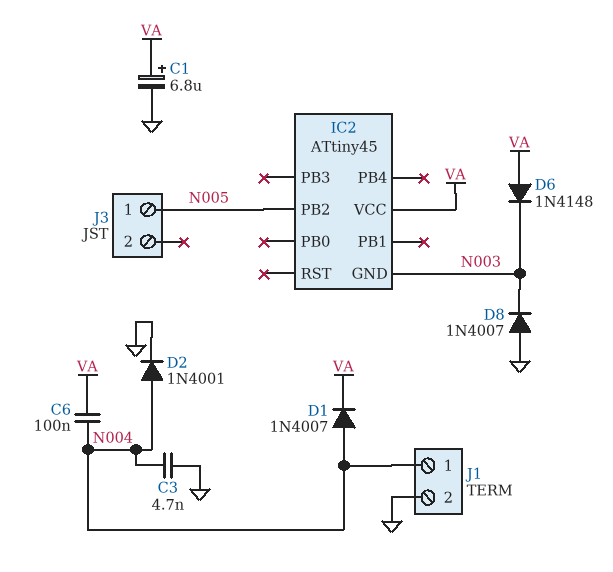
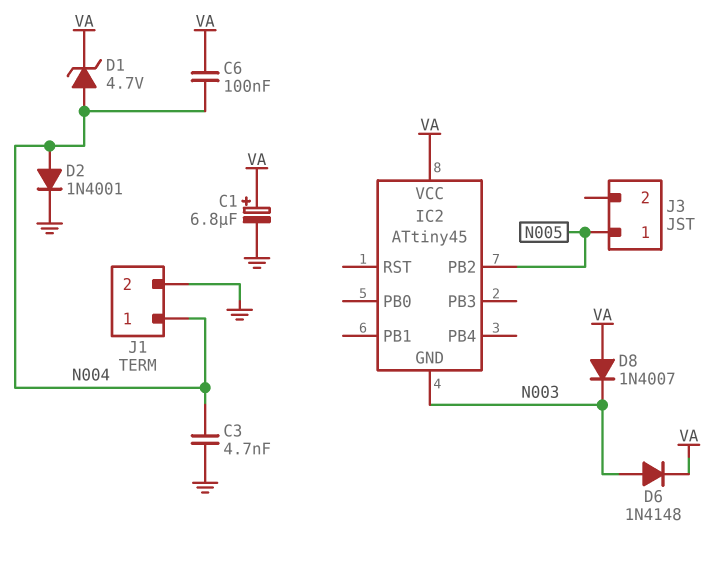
D1: diode 1N4007 (A N004, K VA) -> zener 4.7V (A N004, K VA)
D6: diode 1N4148 (A VA, K N003) -> diode 1N4148 (A N003, K VA)
D8: diode 1N4007 (A GND, K N003) -> diode 1N4007 (A VA, K N003)

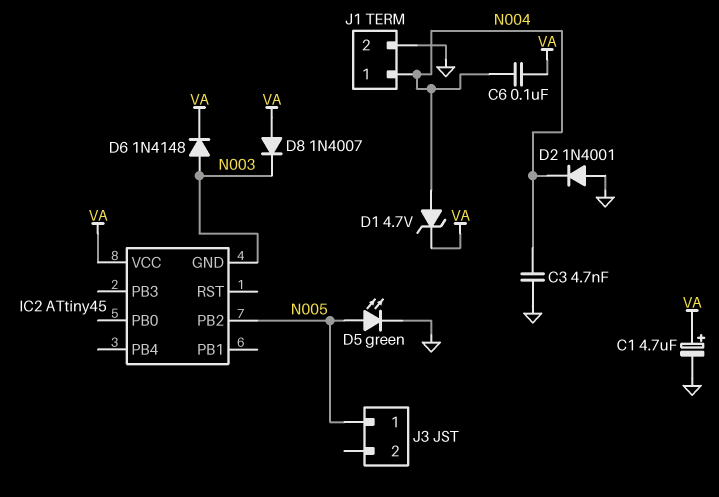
C1: 6.8uF (plus VA, minus GND) -> 4.7uF (plus VA, minus GND)
D2: diode 1N4001 (A N004, K GND) -> diode 1N4001 (A GND, K N004)
D5: none -> LED green (A N005, K GND)

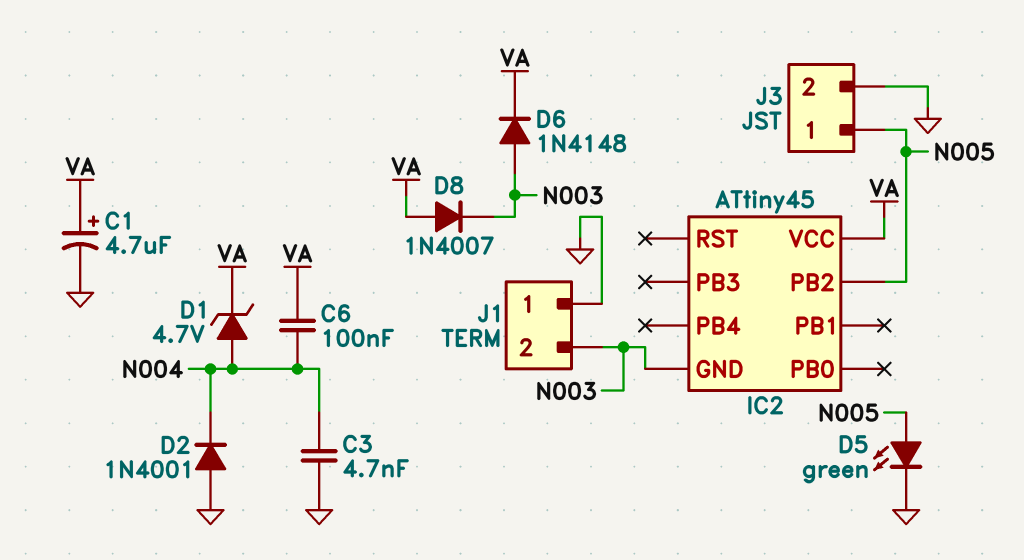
J1 pin 1: N004 -> GND
J1 pin 2: GND -> N003
J3 pin 2: none -> GND

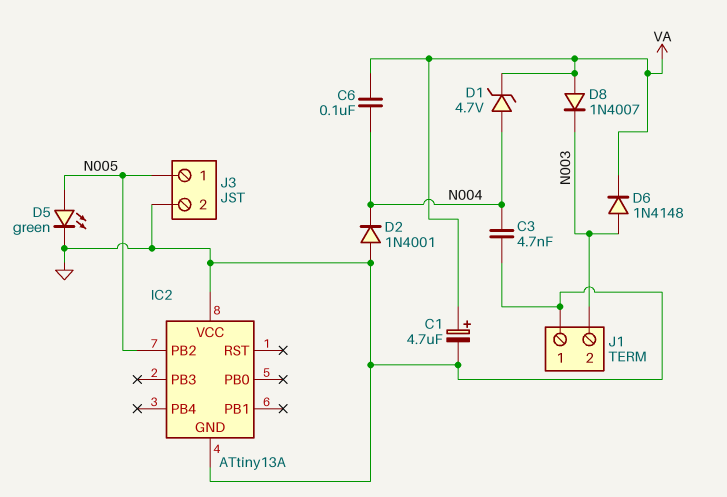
IC2: ATtiny45 -> ATtiny13A
IC2 pin GND: N003 -> GND
IC2 pin VCC: VA -> GND

